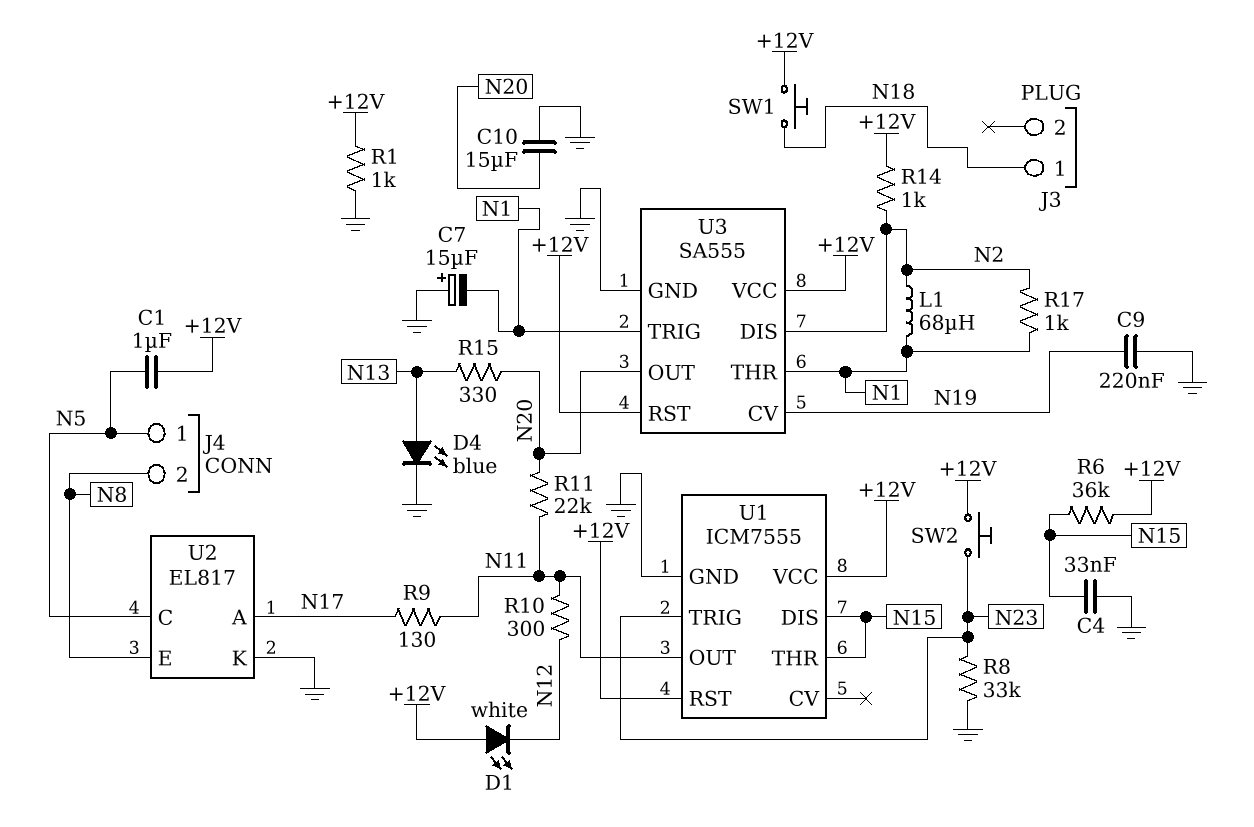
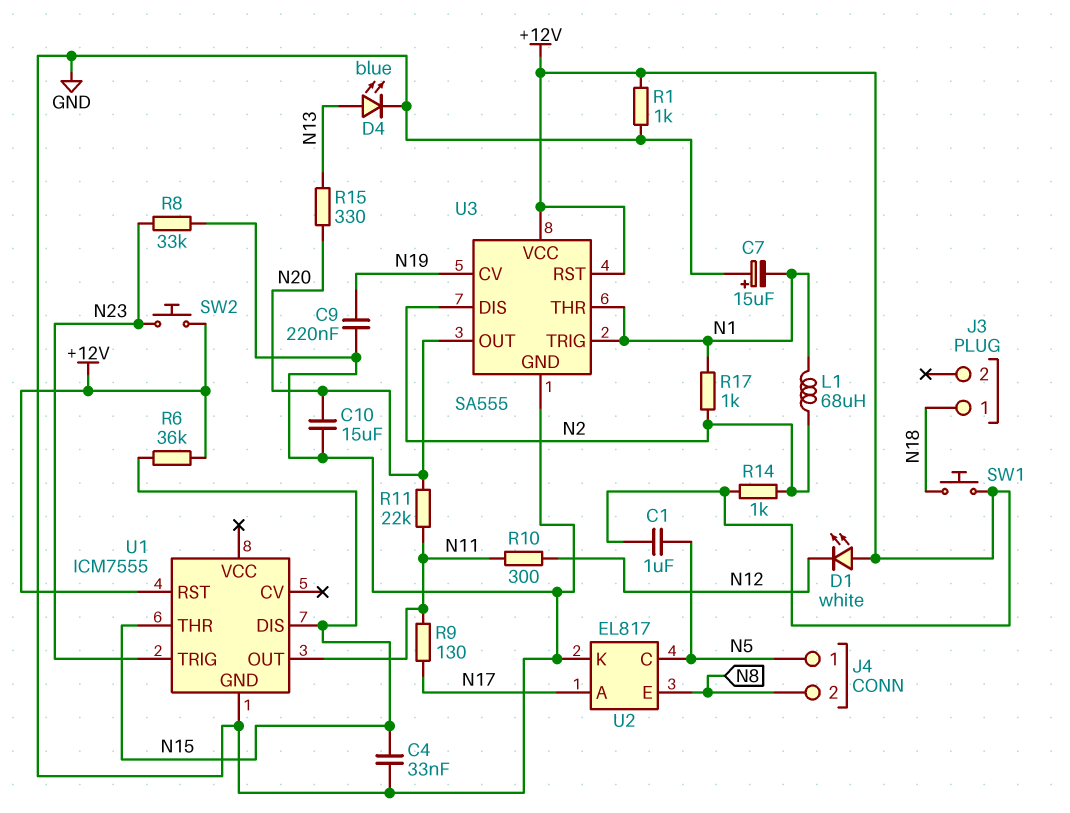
U1 pin VCC: +12V -> none

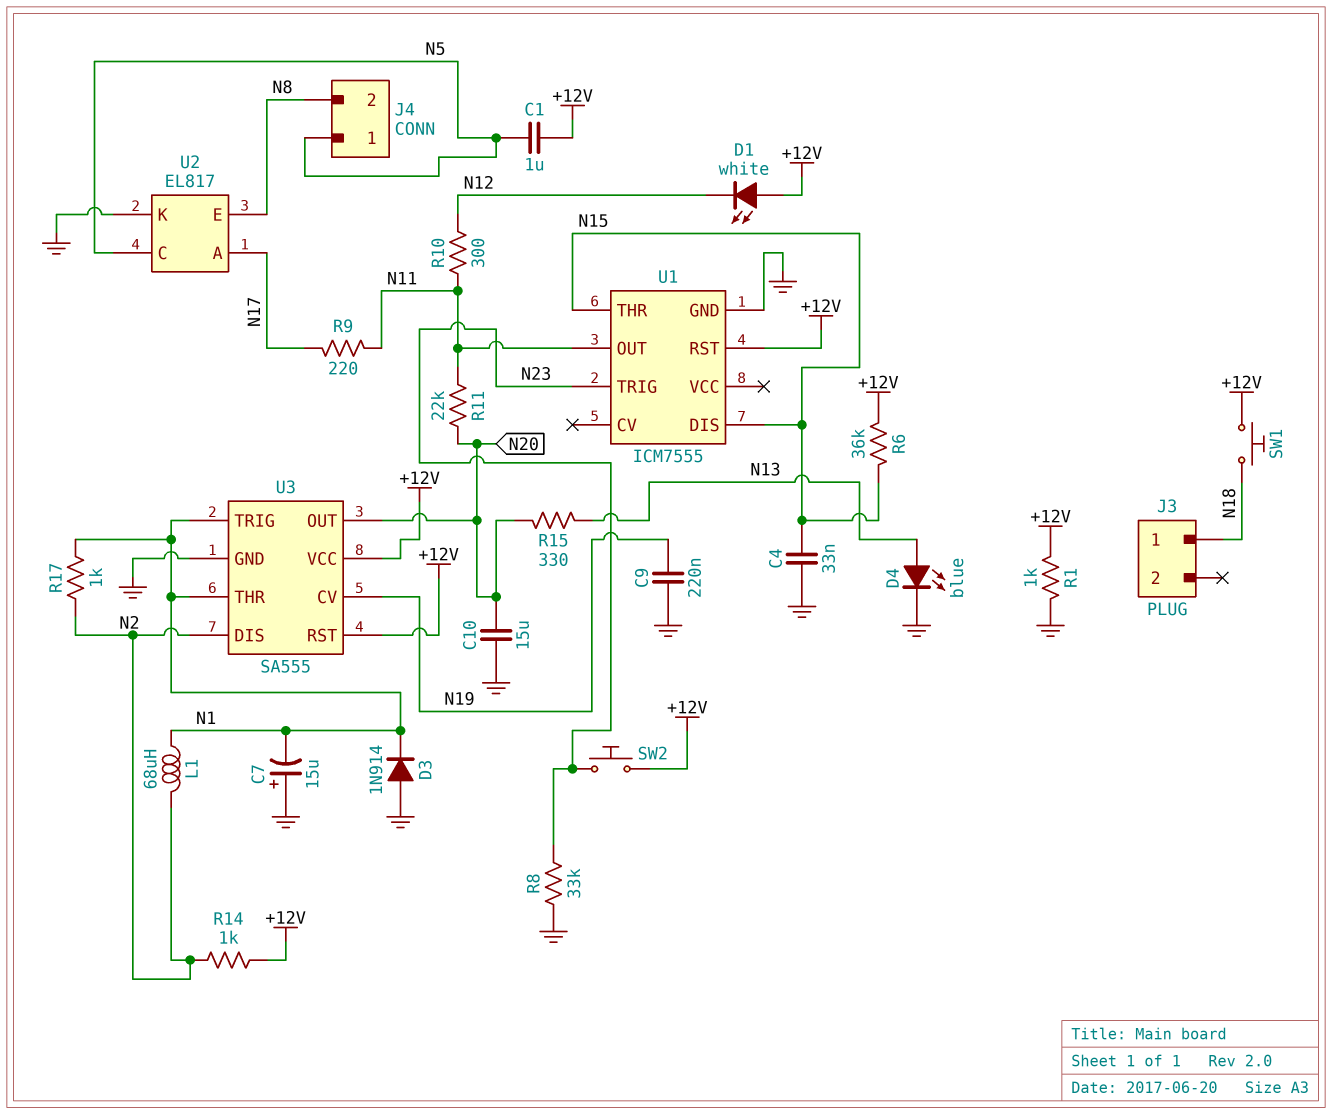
D3: none -> diode 1N914 (A GND, K N1)
R9: 130 (N11, N17) -> 220 (N11, N17)

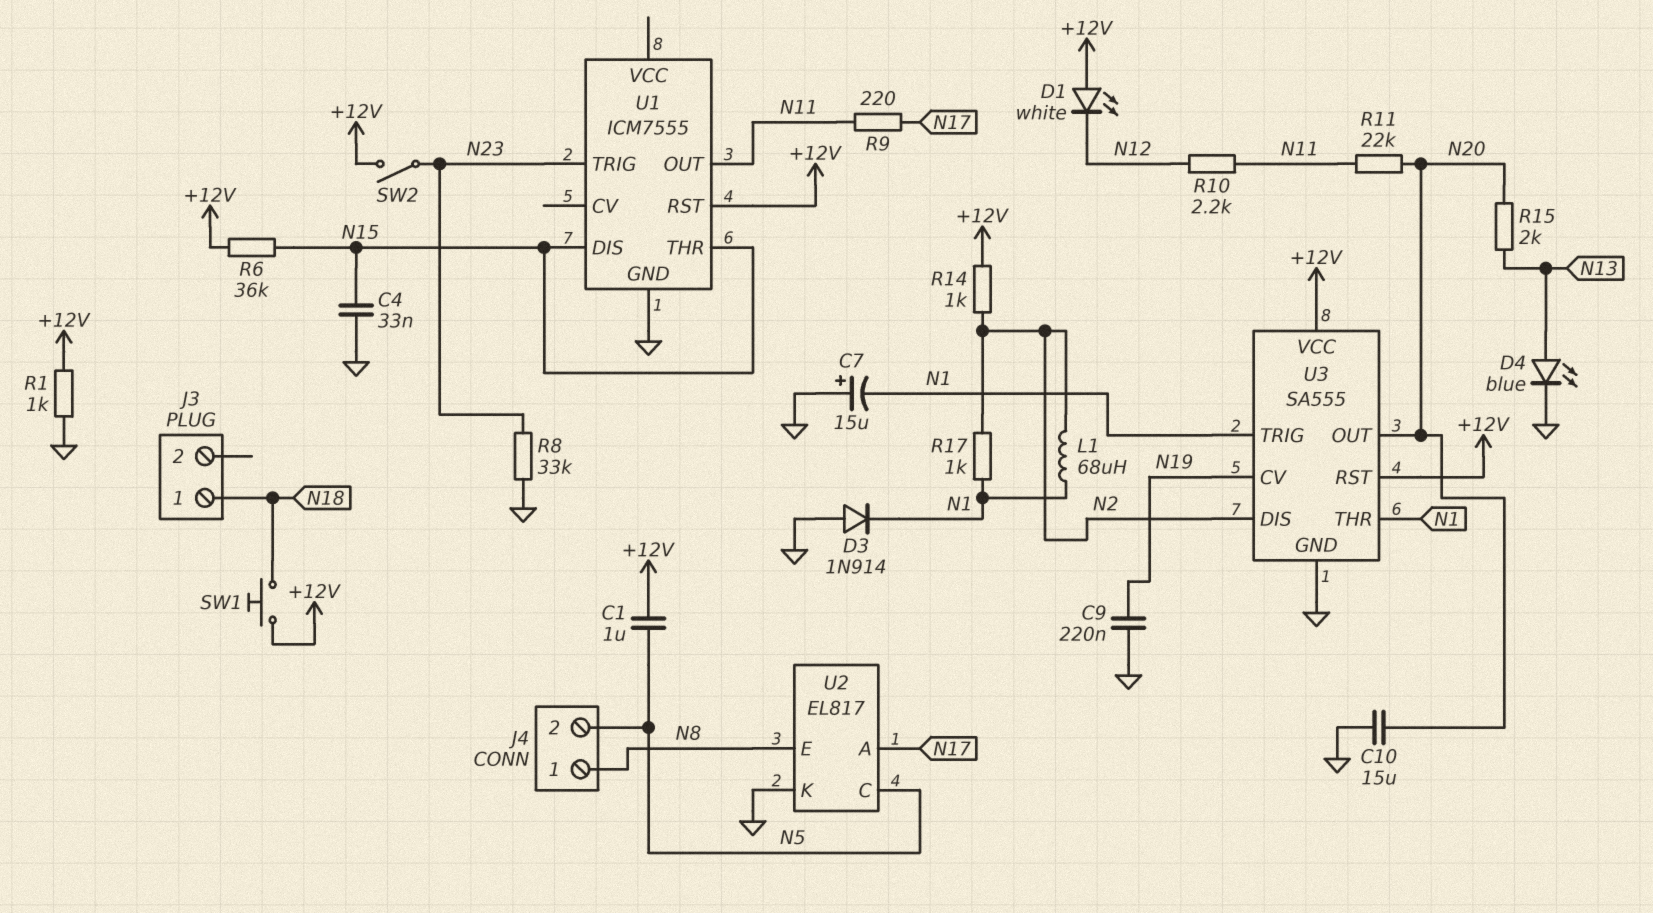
J4 pin 1: N5 -> N8
J4 pin 2: N8 -> N5
R10: 300 (N11, N12) -> 2.2k (N11, N12)
R15: 330 (N13, N20) -> 2k (N13, N20)
SW2: button (+12V, N23) -> switch (+12V, N23)

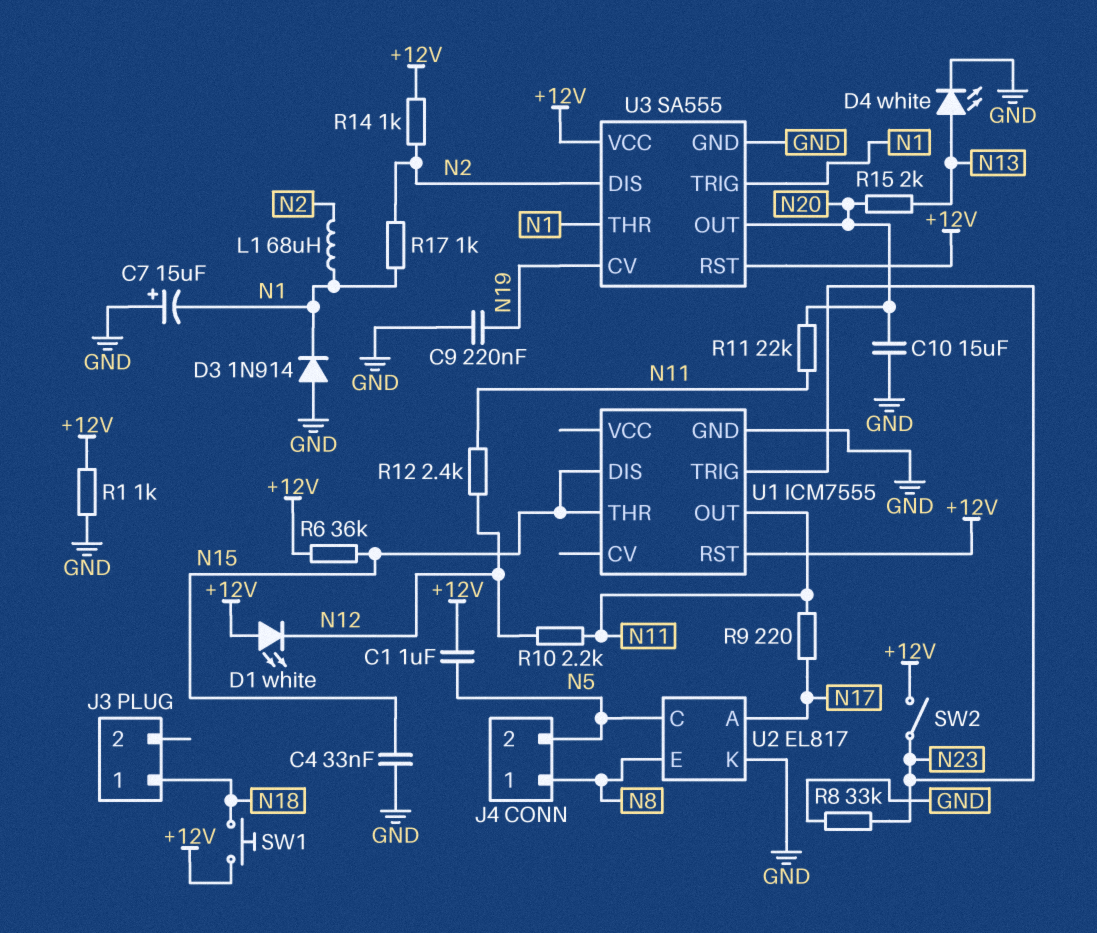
D4: LED blue (A N13, K GND) -> LED white (A N13, K GND)
R12: none -> 2.4k (N11, N12)

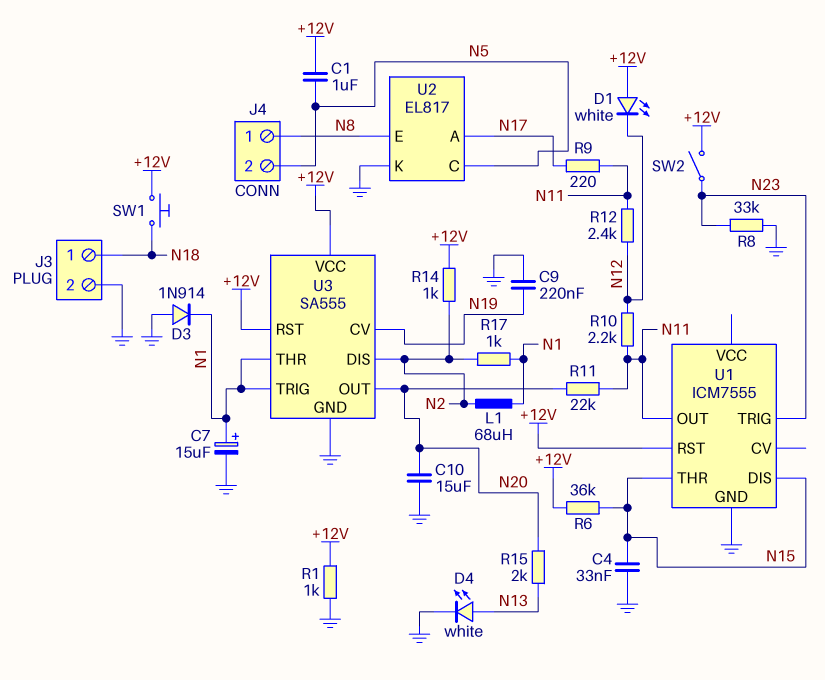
C7: 15uF (plus GND, minus N1) -> 15uF (plus N1, minus GND)
J3 pin 2: none -> GND

